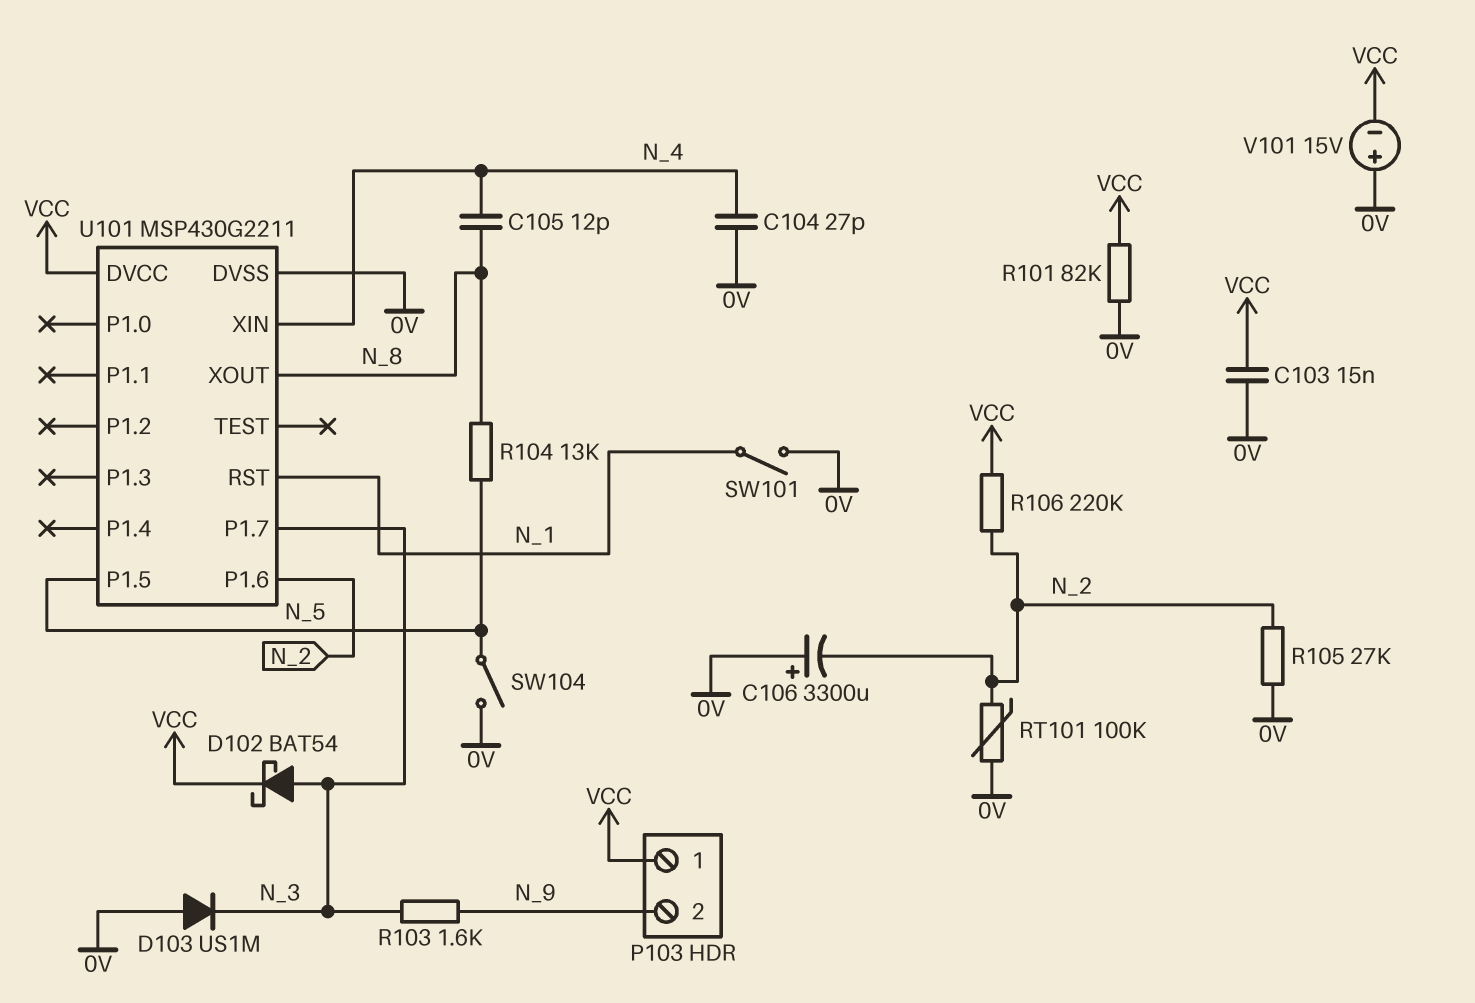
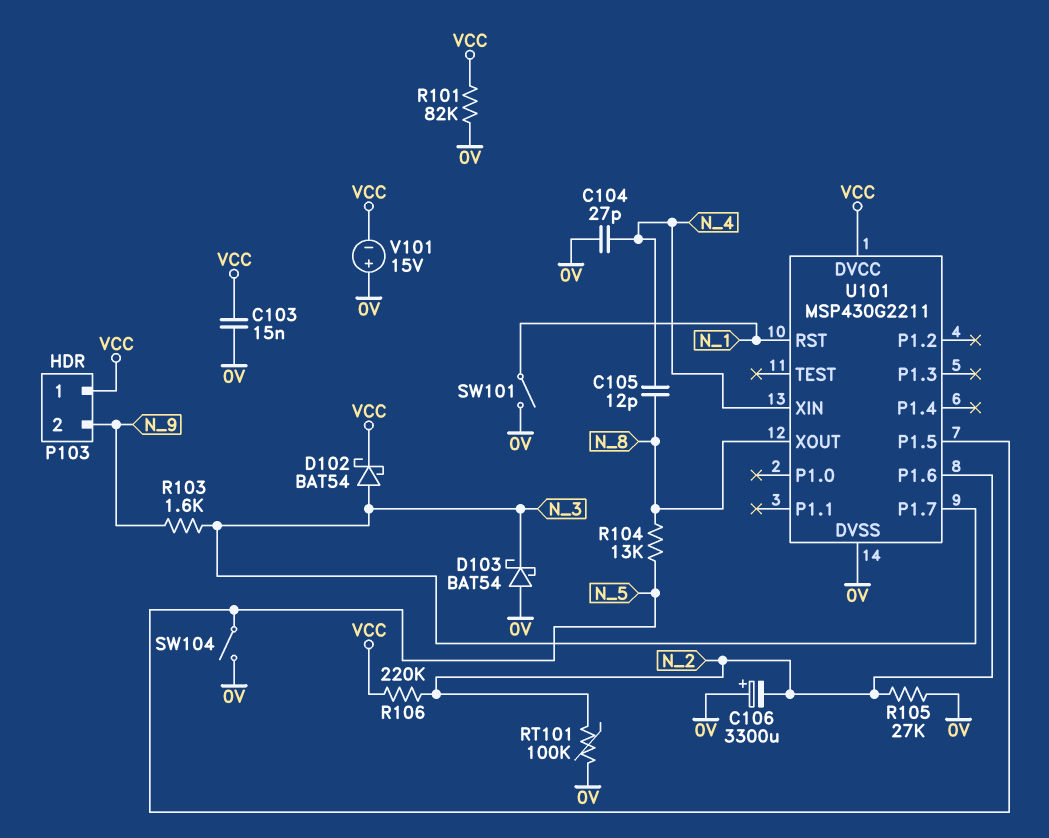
D103: diode US1M (A 0V, K N_3) -> schottky BAT54 (A 0V, K N_3)

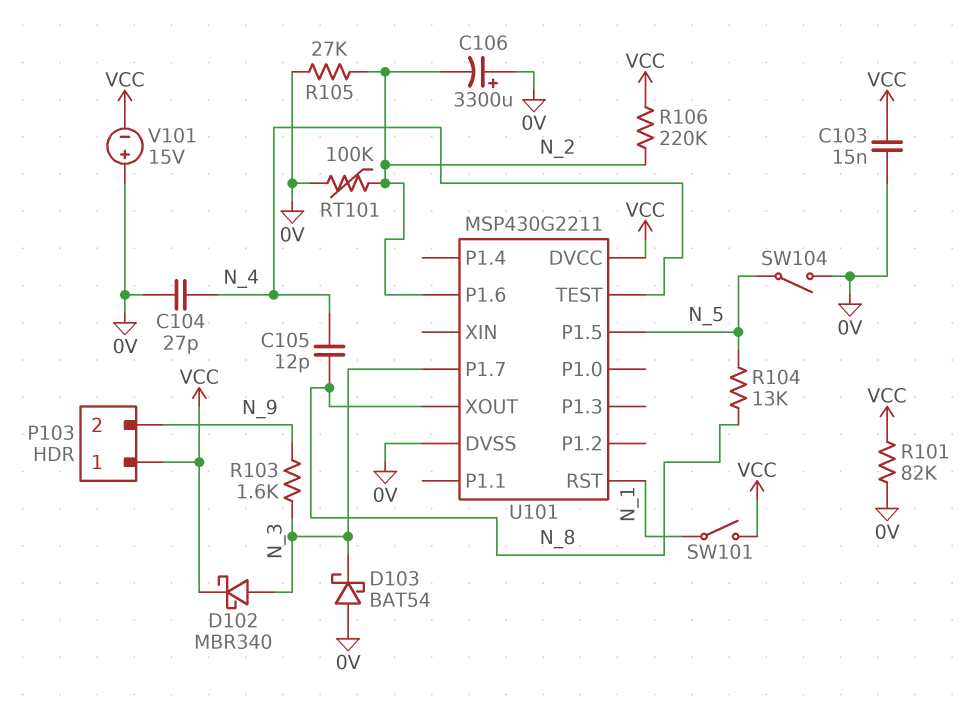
D102: schottky BAT54 (A N_3, K VCC) -> schottky MBR340 (A N_3, K VCC)
SW101: switch (0V, N_1) -> switch (N_1, VCC)
U101 pin TEST: none -> N_4
U101 pin XIN: N_4 -> none

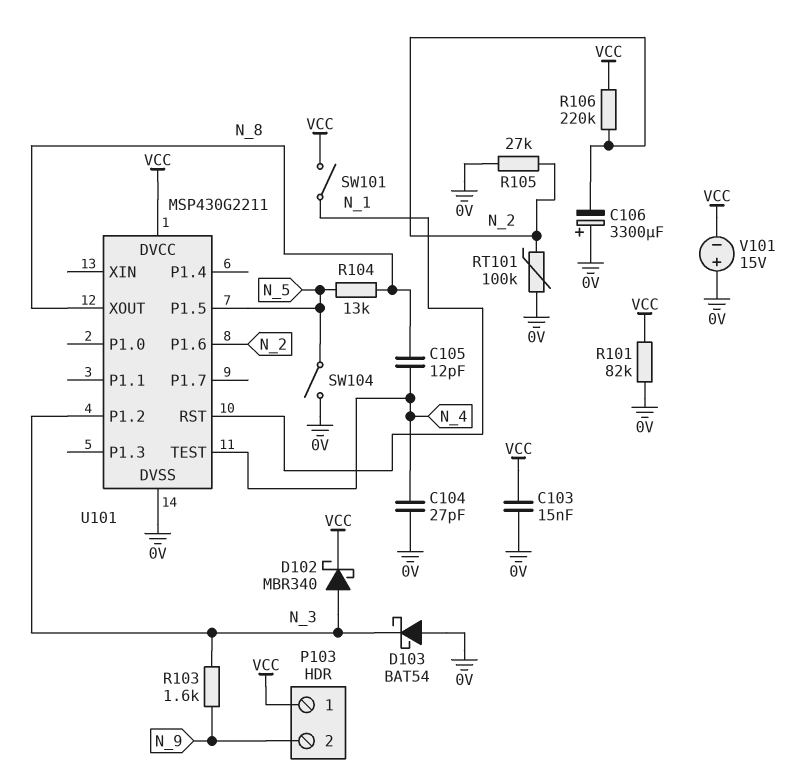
U101 pin P1.2: none -> N_3
U101 pin P1.7: N_3 -> none

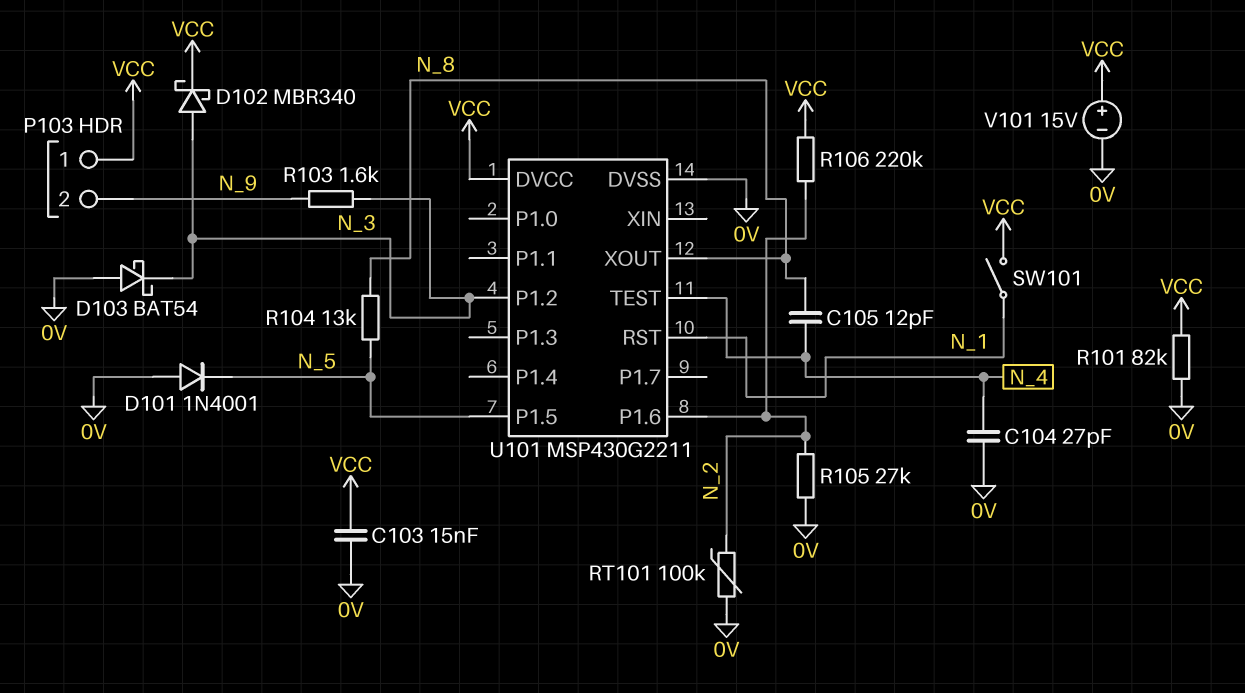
C106: 3300uF (plus 0V, minus N_2) -> none
D101: none -> diode 1N4001 (A 0V, K N_5)
SW104: switch (0V, N_5) -> none
V101: 15V (plus 0V, minus VCC) -> 15V (plus VCC, minus 0V)

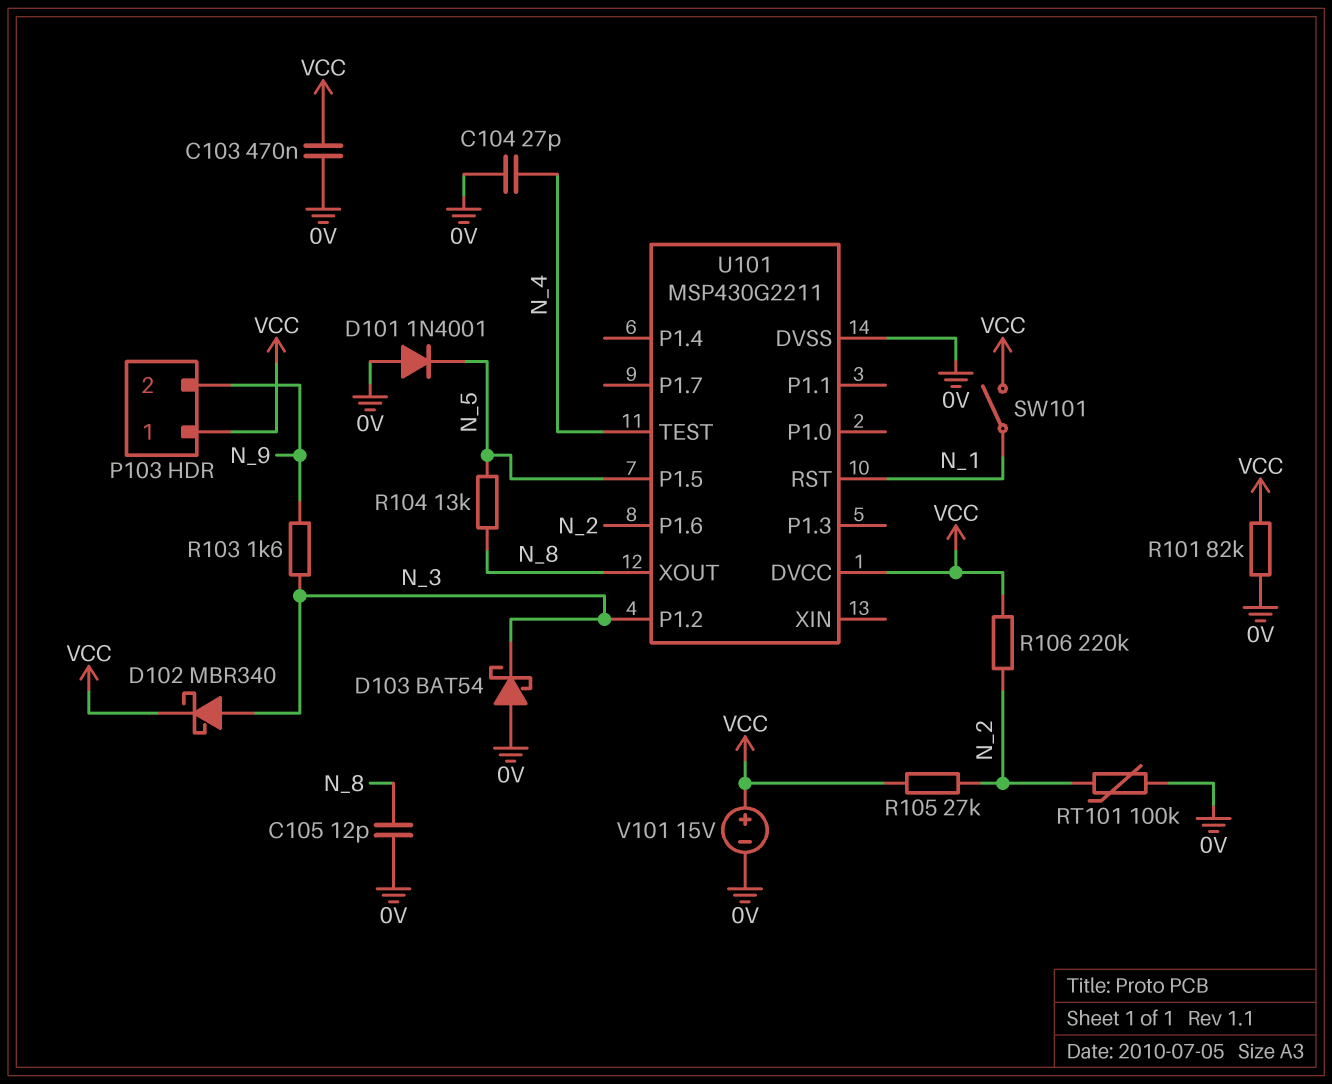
C103: 15nF (0V, VCC) -> 470nF (0V, VCC)
C105: 12pF (N_4, N_8) -> 12pF (0V, N_8)
R105: 27k (0V, N_2) -> 27k (N_2, VCC)

